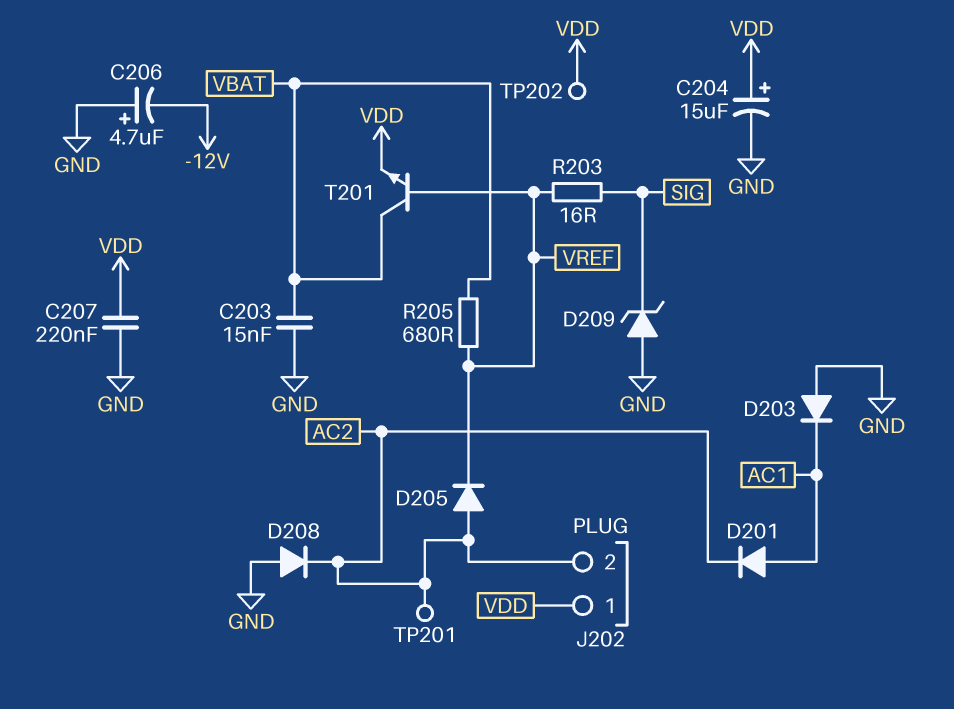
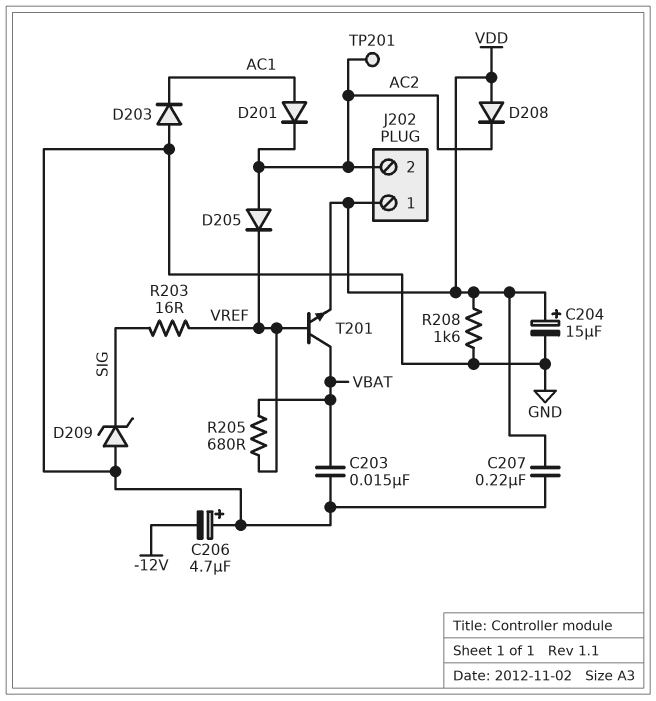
D208: diode (A GND, K AC2) -> diode (A VDD, K AC2)
R208: none -> 1.6k (GND, VDD)
TP202: test point (VDD) -> none

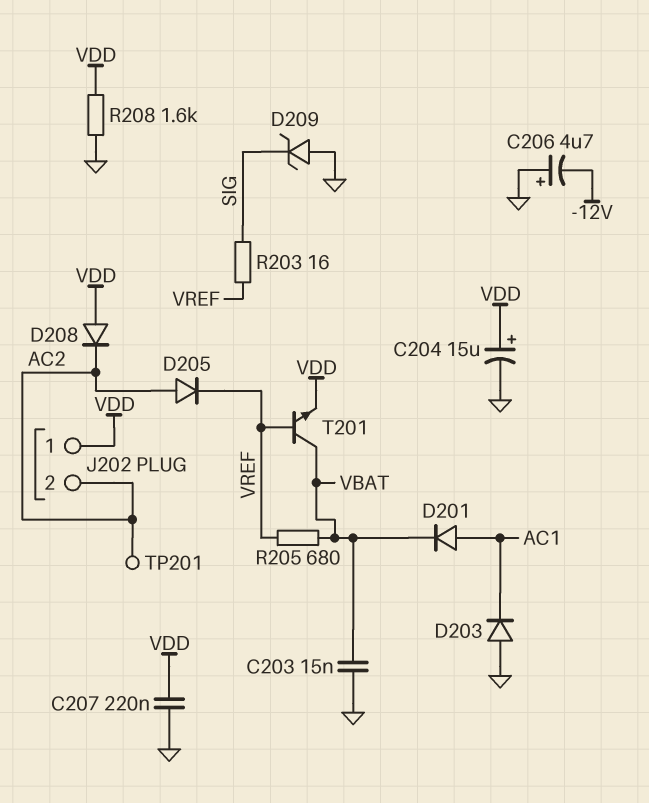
D201: diode (A AC1, K AC2) -> diode (A AC1, K VBAT)

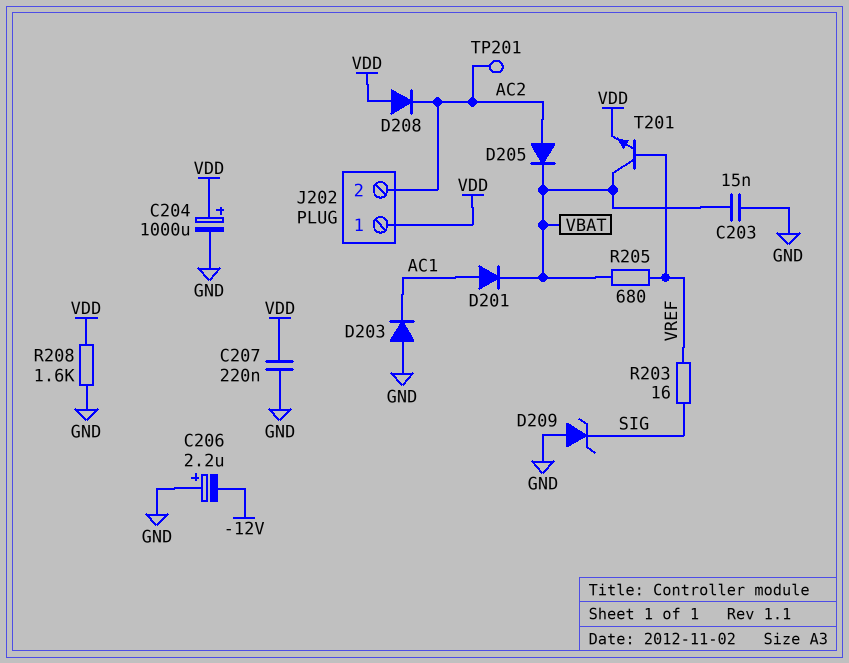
C204: 15uF (plus VDD, minus GND) -> 1000uF (plus VDD, minus GND)
C206: 4.7uF (plus GND, minus -12V) -> 2.2uF (plus GND, minus -12V)
D205: diode (A AC2, K VREF) -> diode (A AC2, K VBAT)

